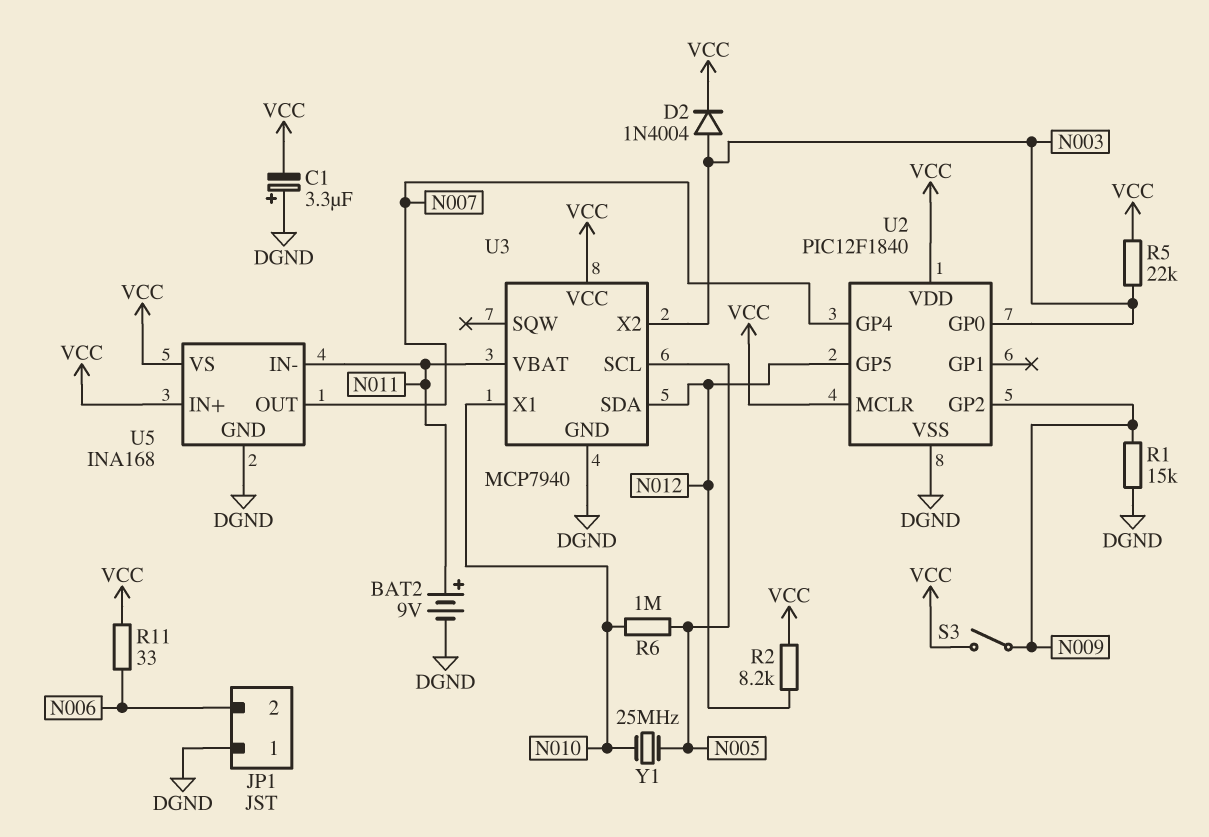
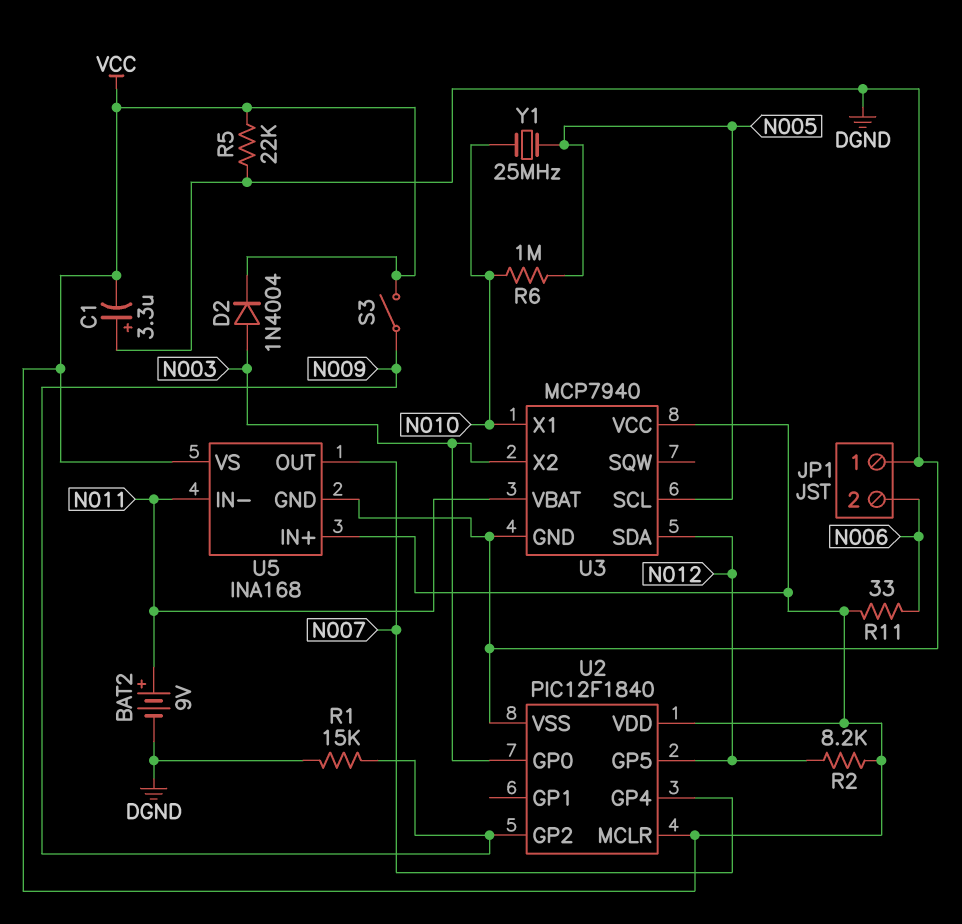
R5: 22k (N003, VCC) -> 22k (DGND, VCC)

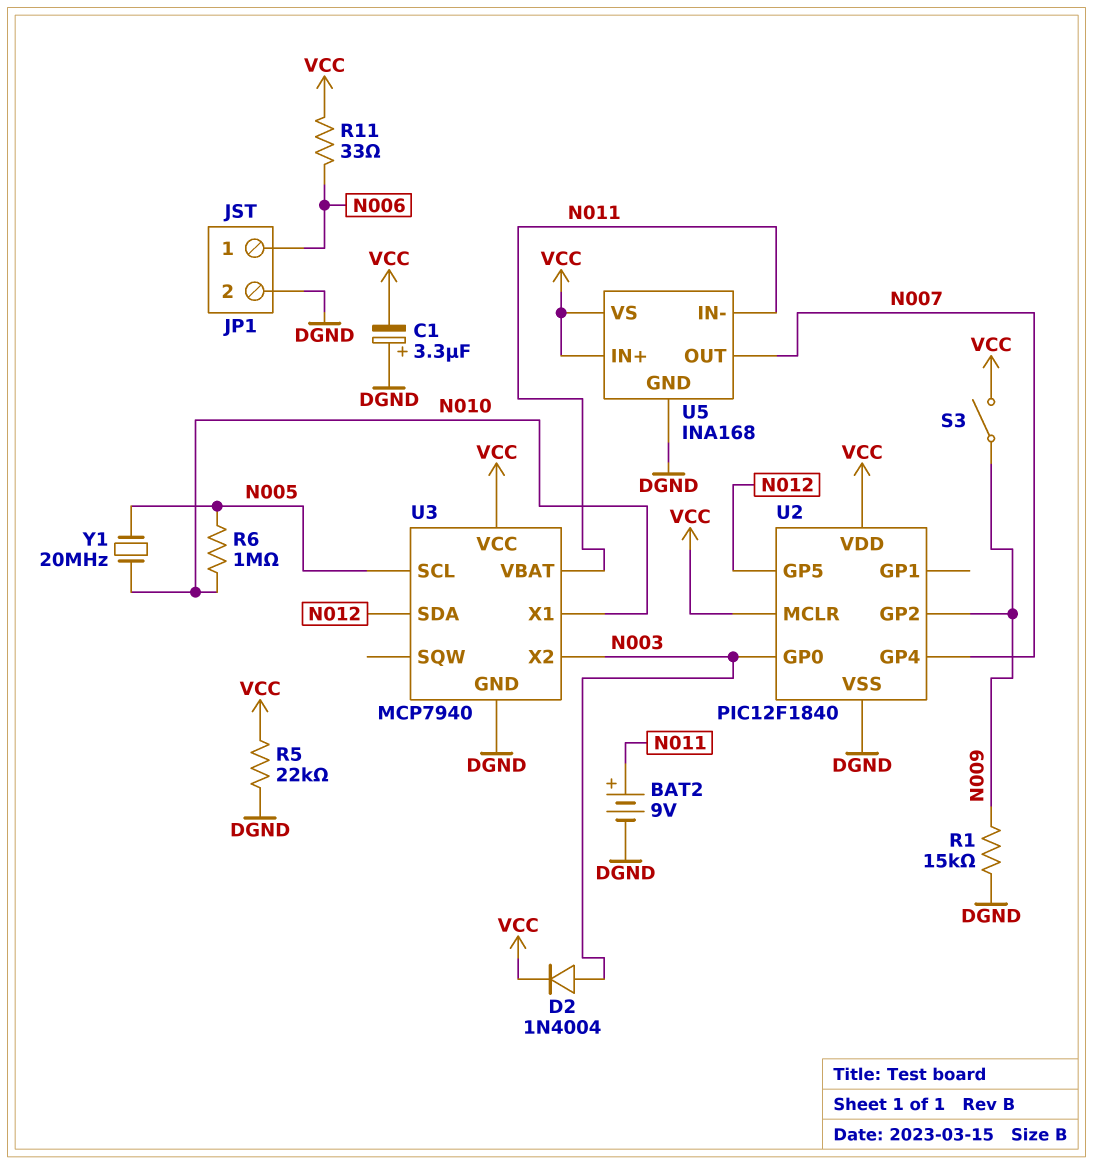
JP1 pin 1: DGND -> N006
JP1 pin 2: N006 -> DGND
R2: 8.2k (N012, VCC) -> none
Y1: 25MHz (N005, N010) -> 20MHz (N005, N010)

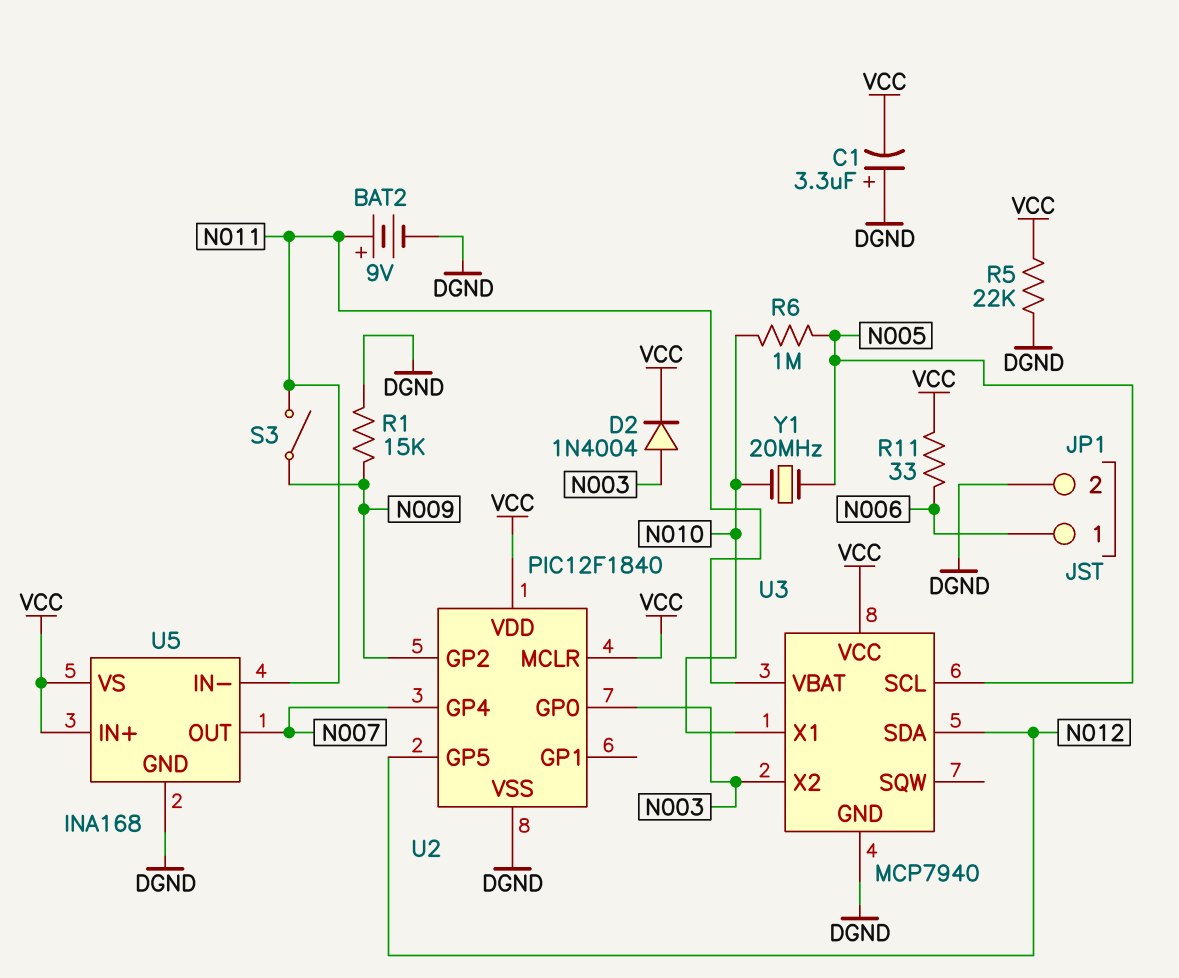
S3: switch (N009, VCC) -> switch (N009, N011)

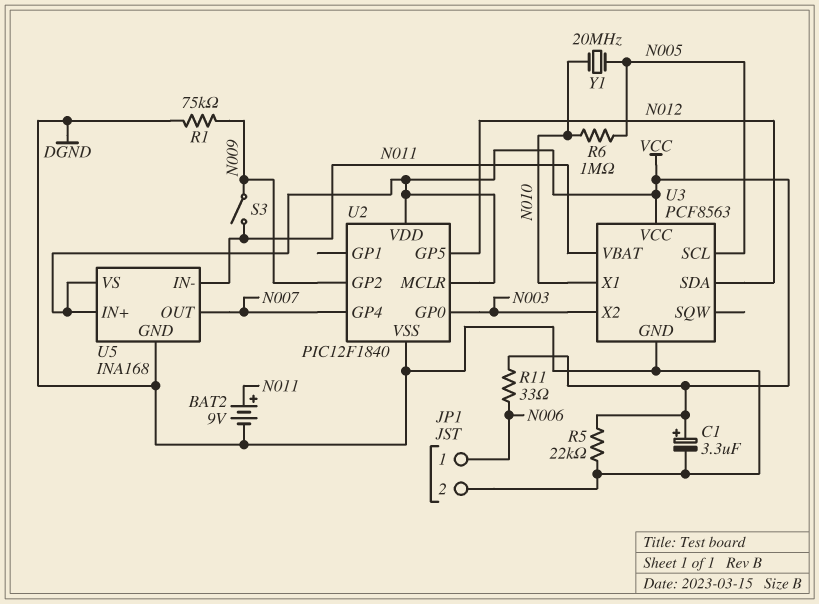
C1: 3.3uF (plus DGND, minus VCC) -> 3.3uF (plus VCC, minus DGND)
D2: diode 1N4004 (A N003, K VCC) -> none
R1: 15k (DGND, N009) -> 75k (DGND, N009)
U3: MCP7940 -> PCF8563

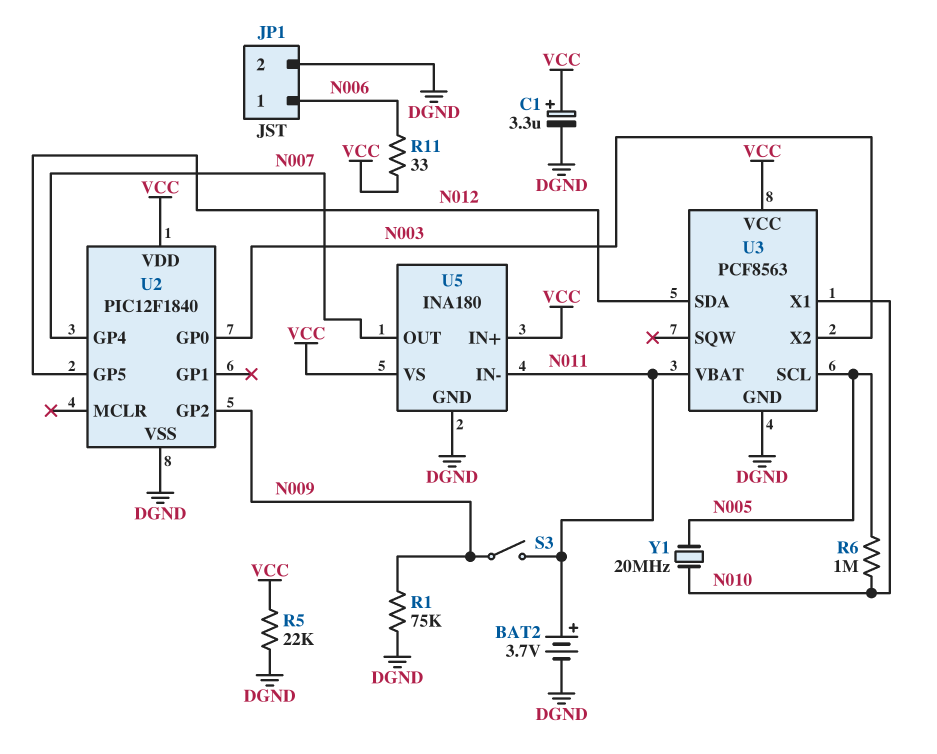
BAT2: 9V (plus N011, minus DGND) -> 3.7V (plus N011, minus DGND)
U2 pin MCLR: VCC -> none
U5: INA168 -> INA180

